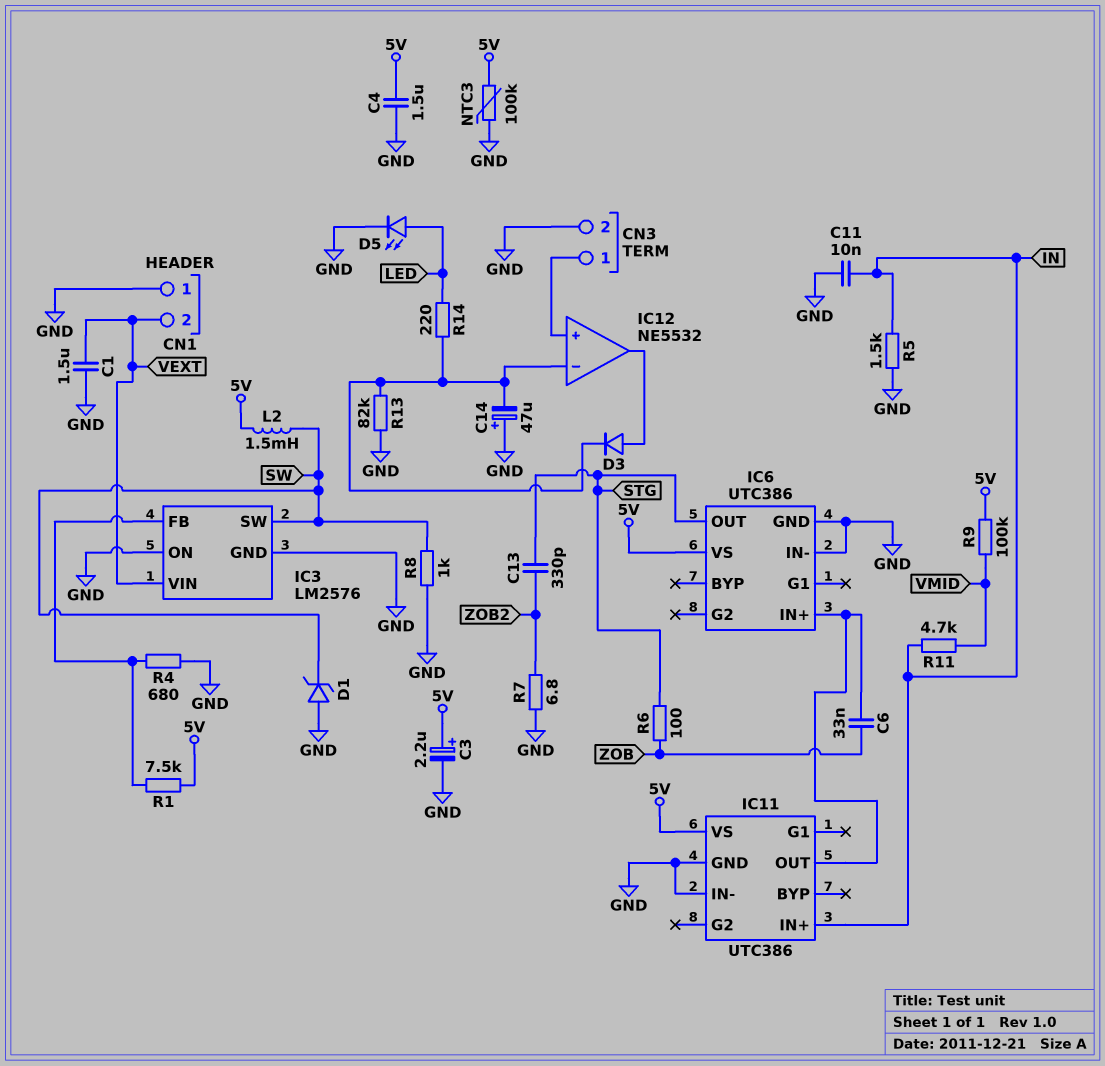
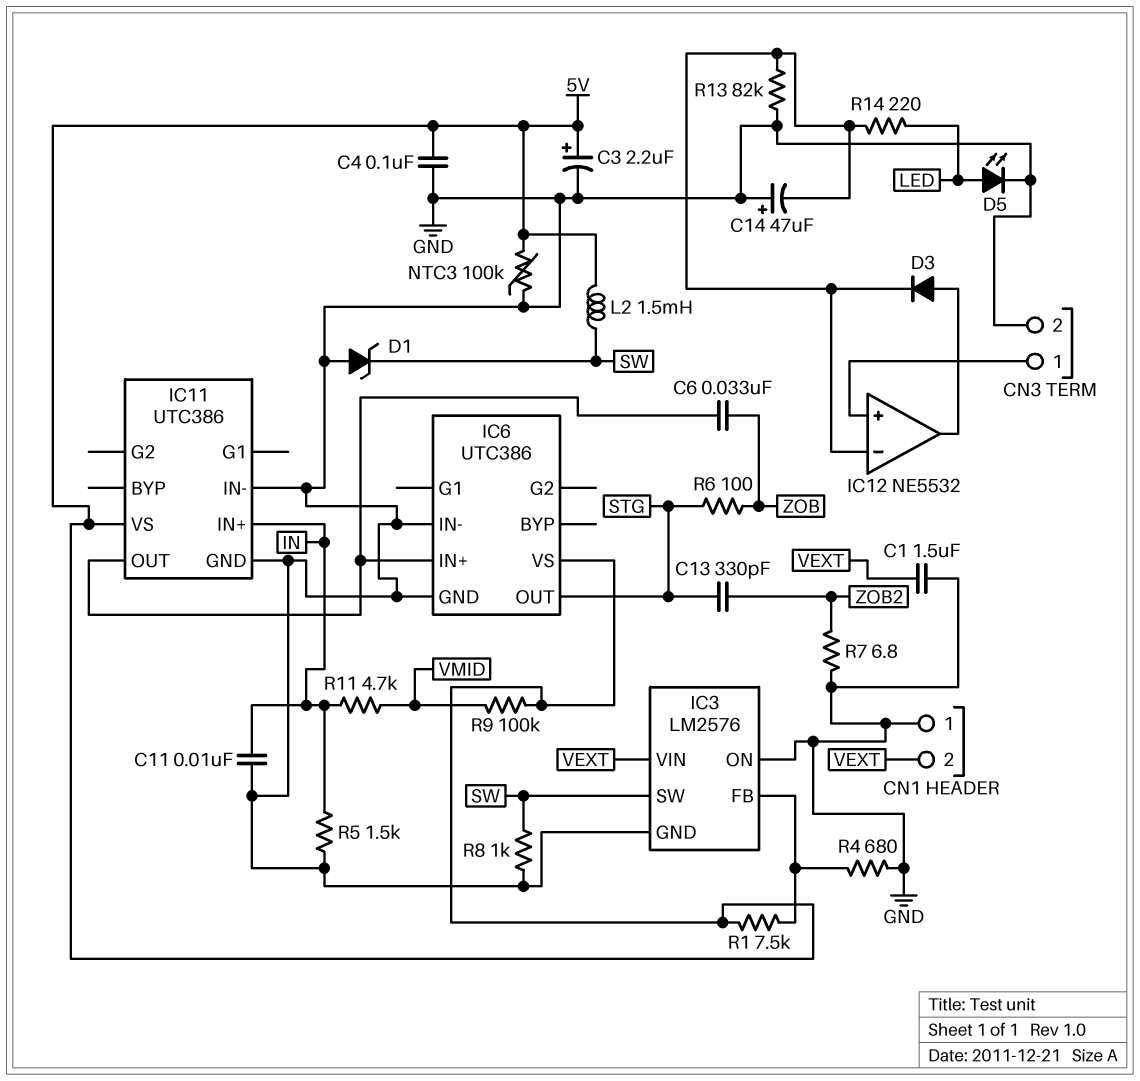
C4: 1.5uF (5V, GND) -> 100nF (5V, GND)

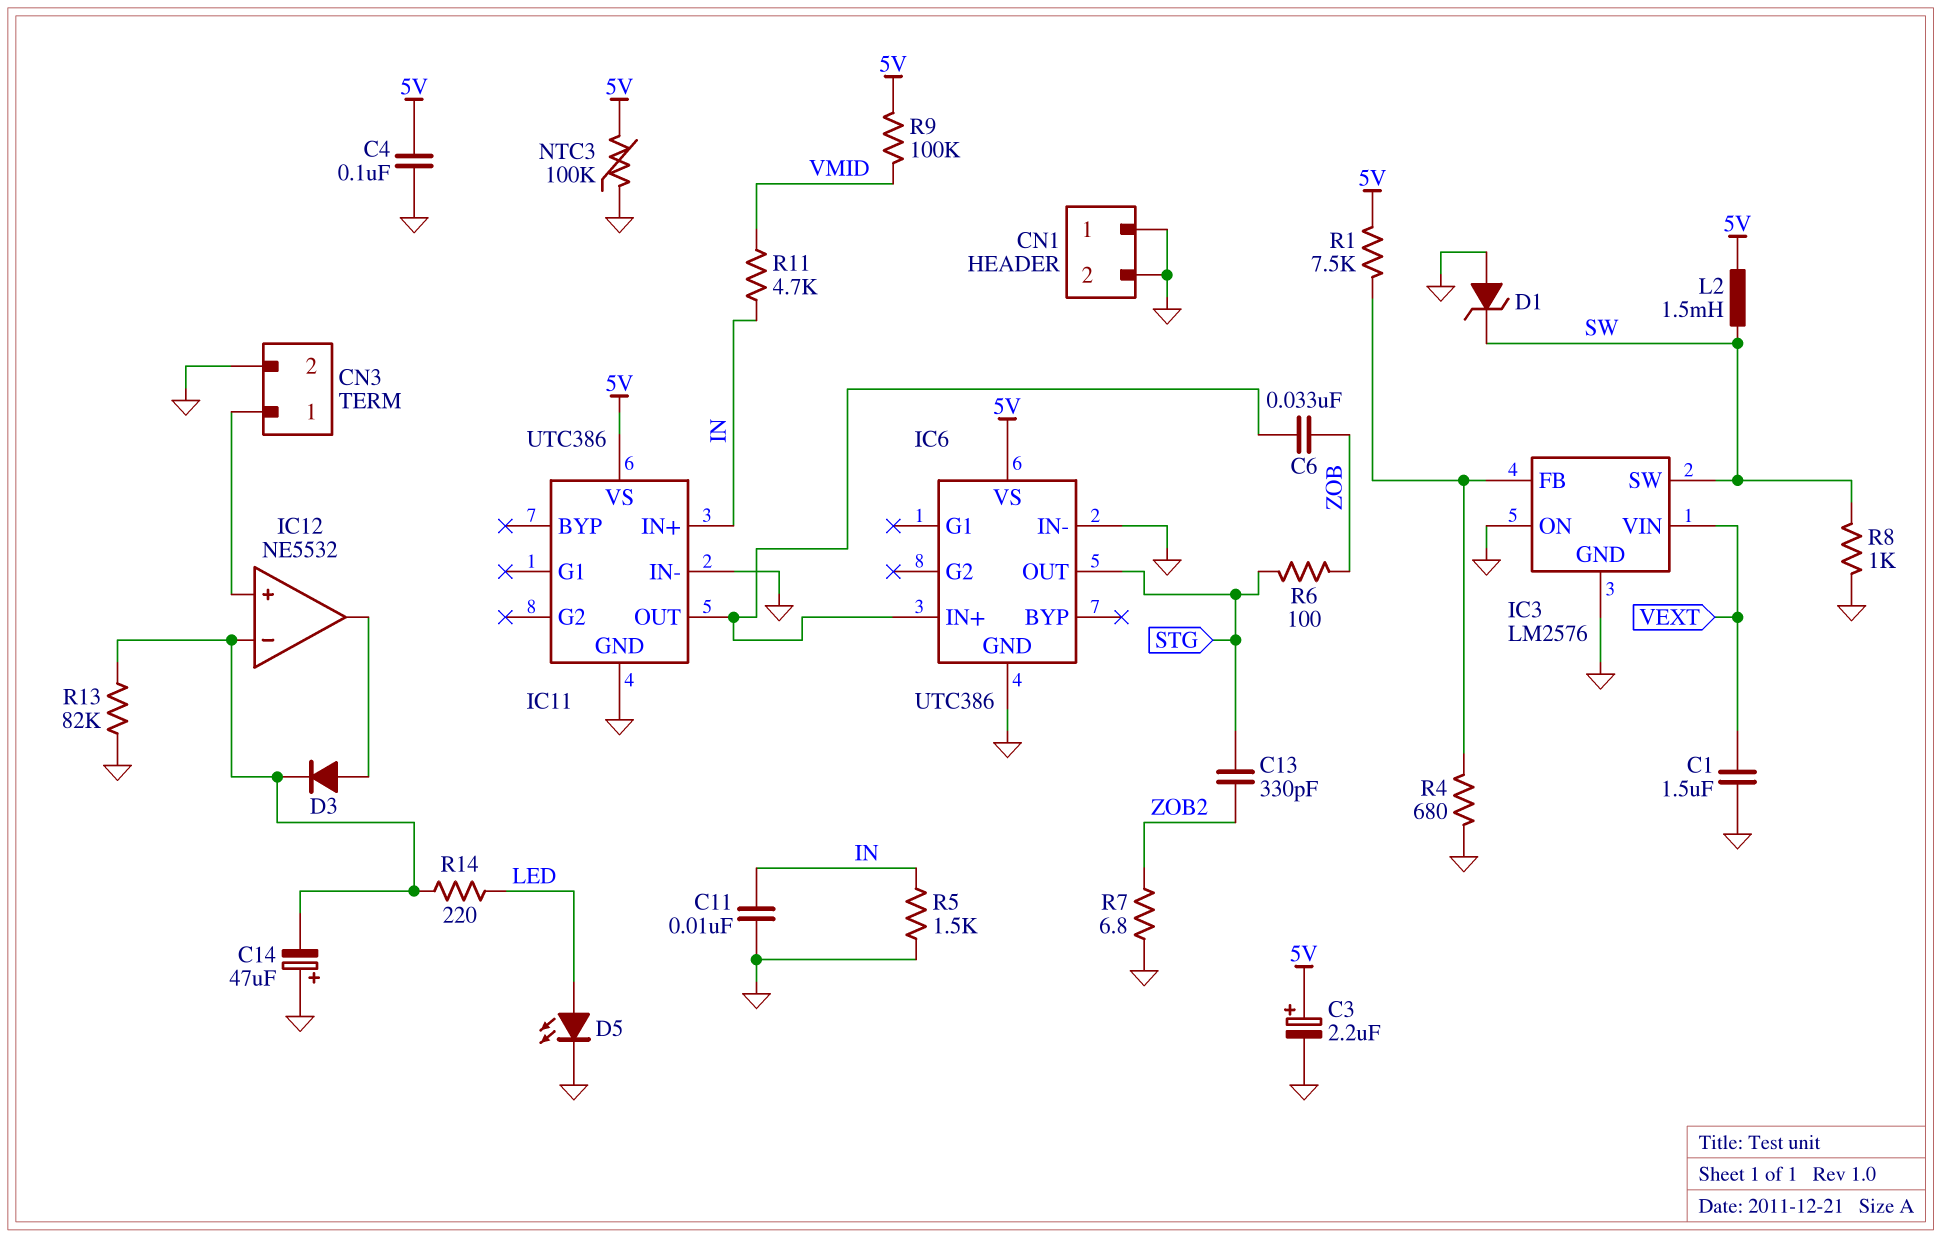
CN1 pin 2: VEXT -> GND

